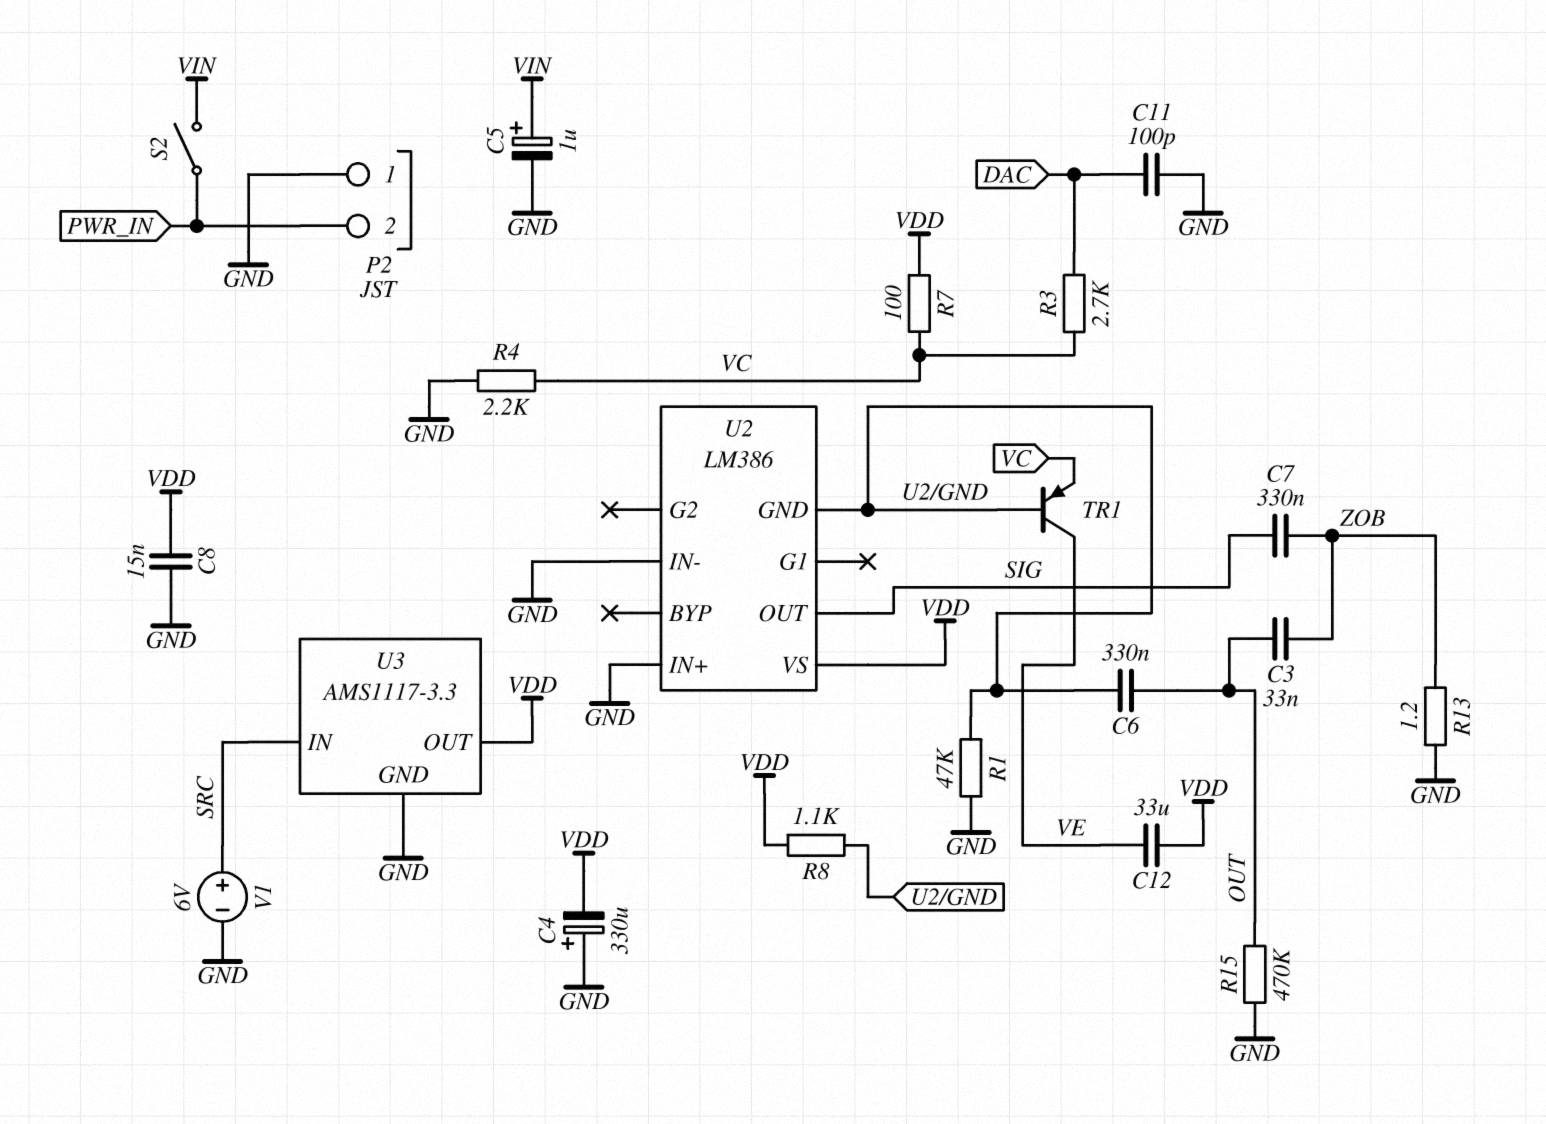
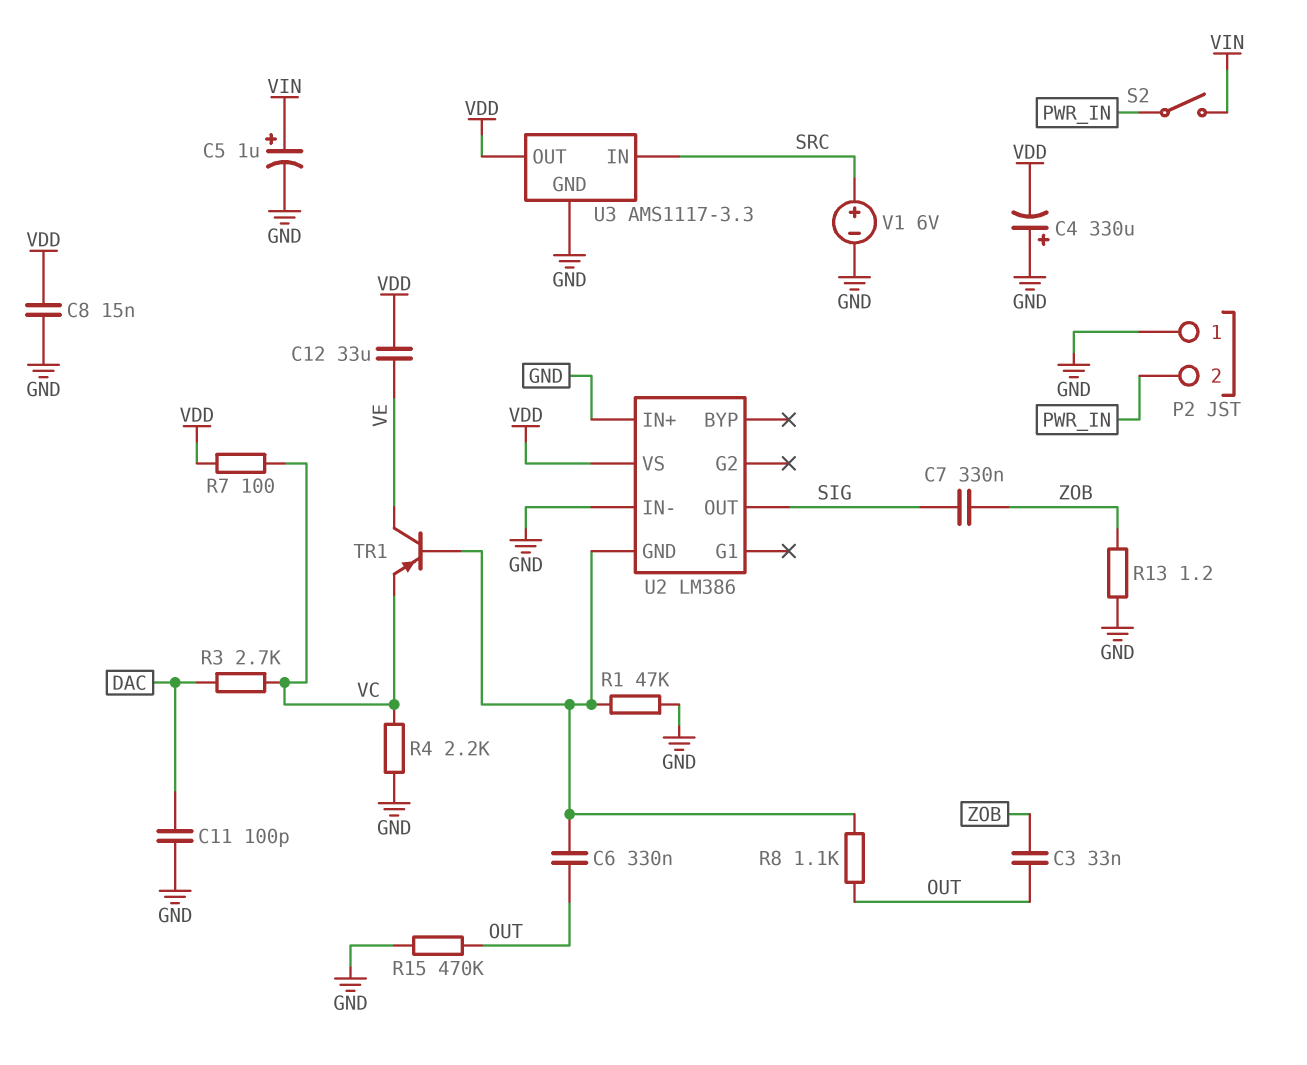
R8: 1.1k (U2/GND, VDD) -> 1.1k (OUT, U2/GND)

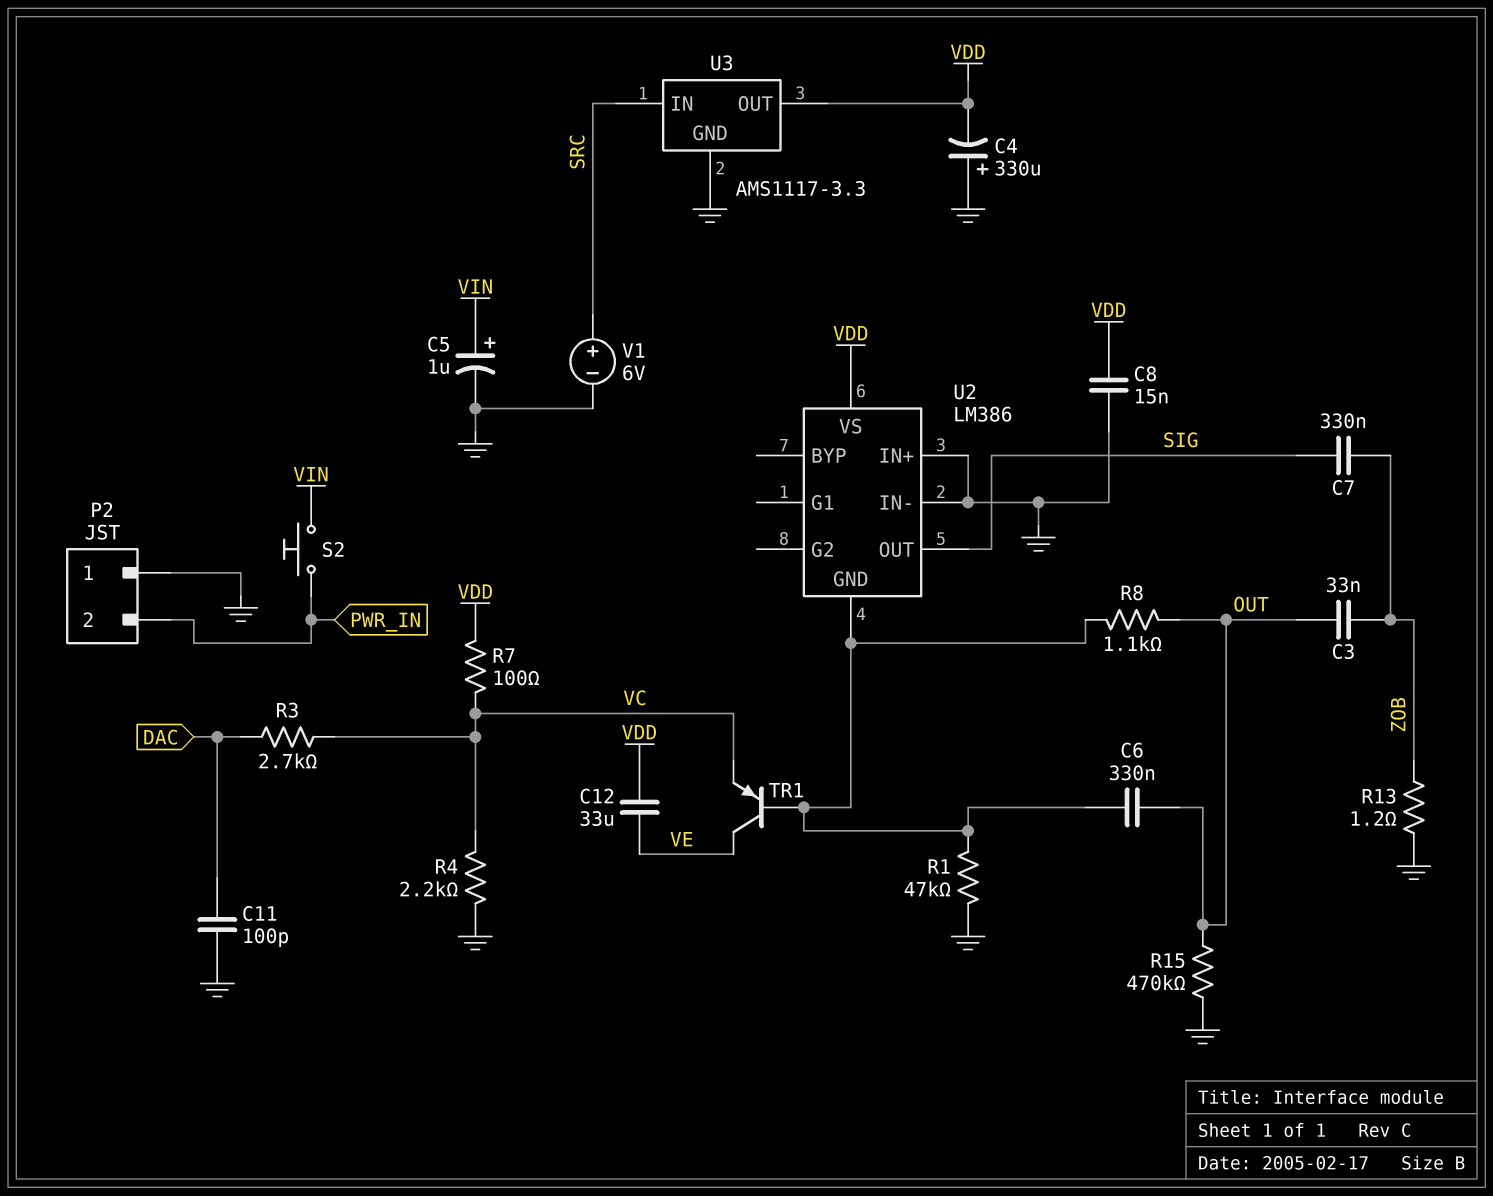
S2: switch (PWR_IN, VIN) -> button (PWR_IN, VIN)

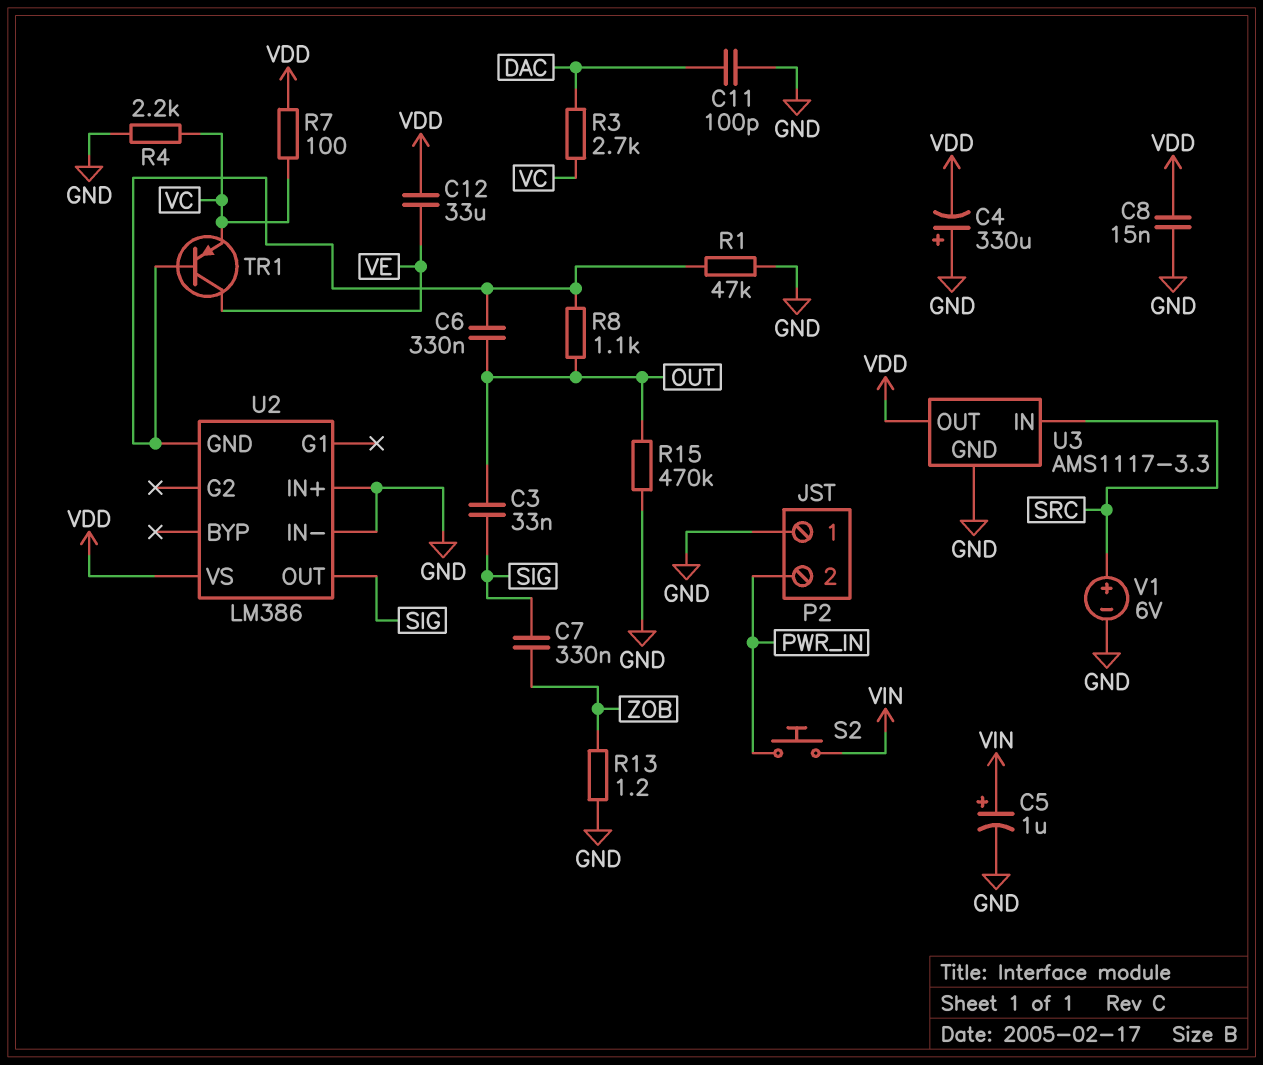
C3: 33nF (OUT, ZOB) -> 33nF (OUT, SIG)

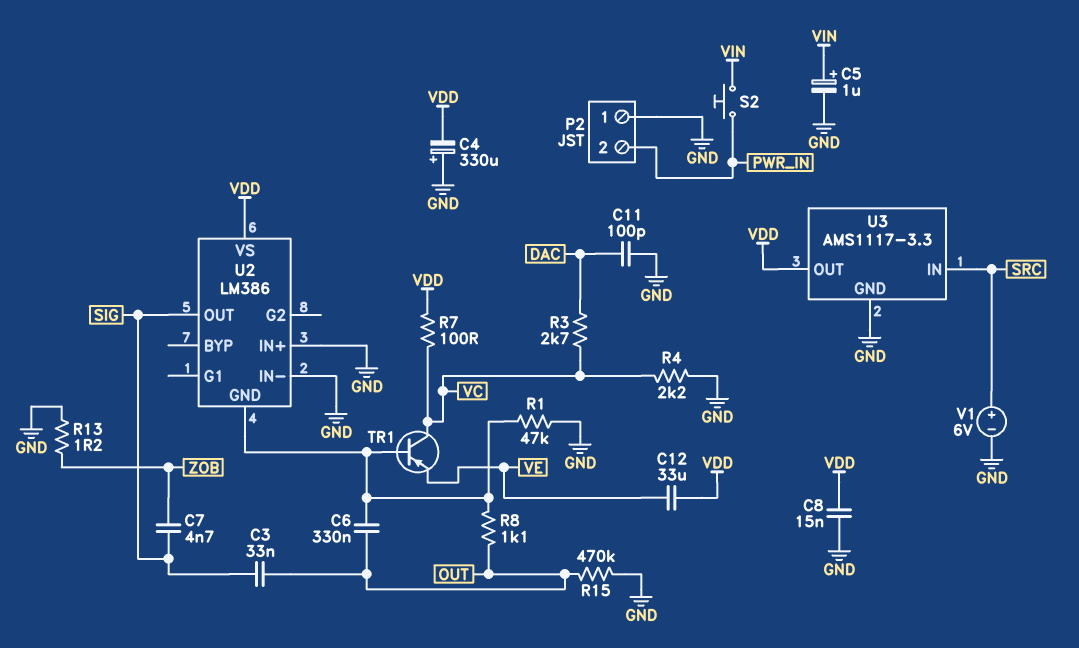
C7: 330nF (SIG, ZOB) -> 4.7nF (SIG, ZOB)
TR1: PNP (B U2/GND, C VE, E VC) -> PNP (B U2/GND, C VC, E VE)

